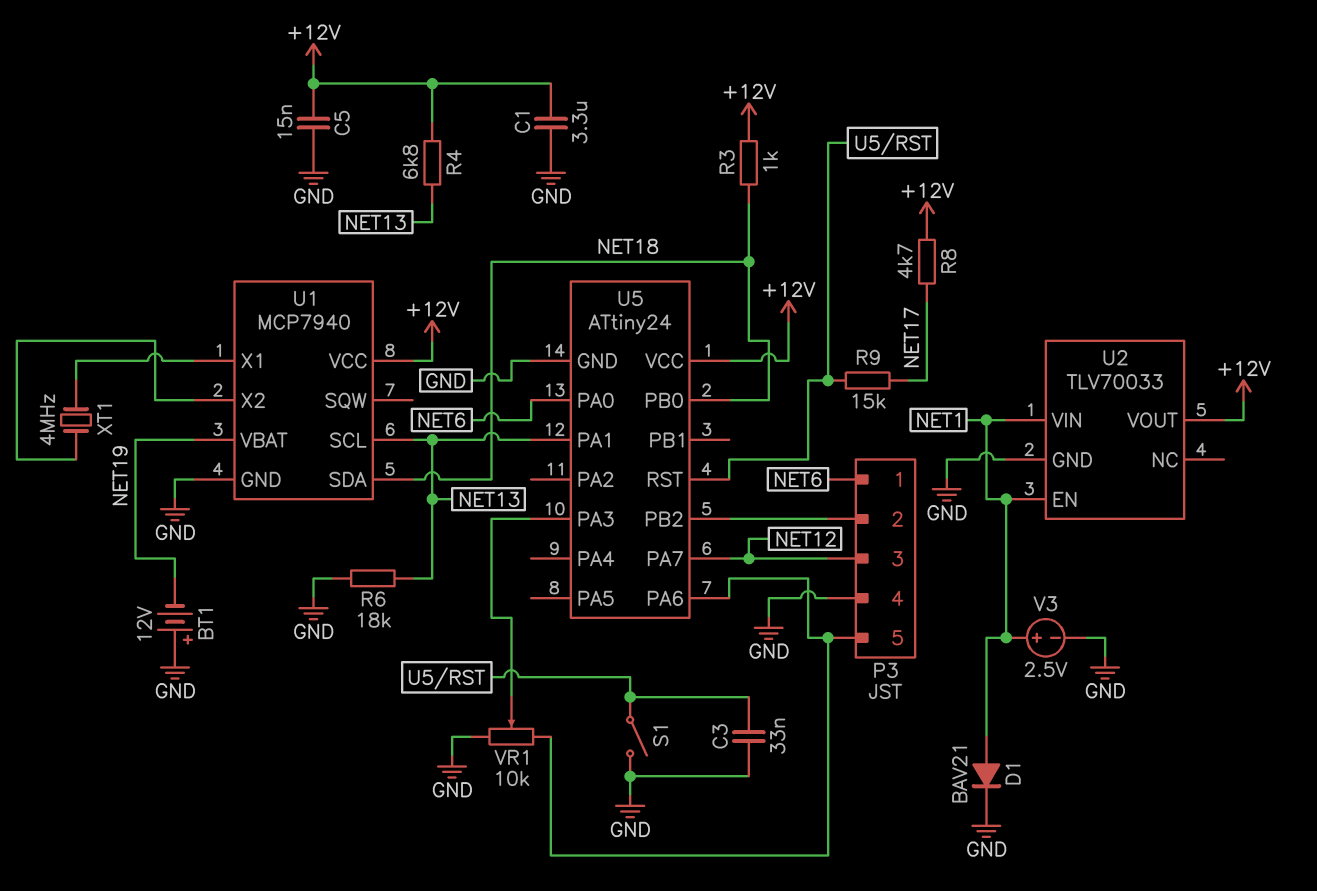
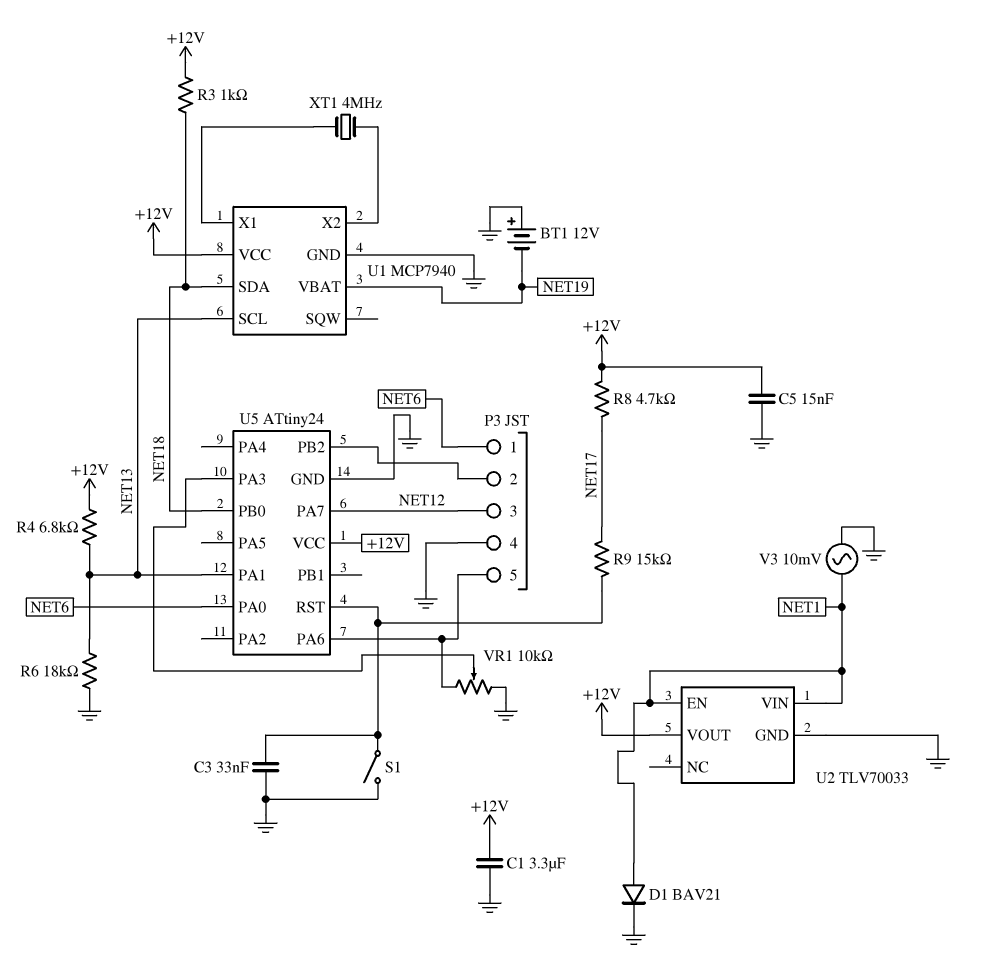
V3: 2.5V (plus NET1, minus GND) -> AC 10mV (GND, NET1)

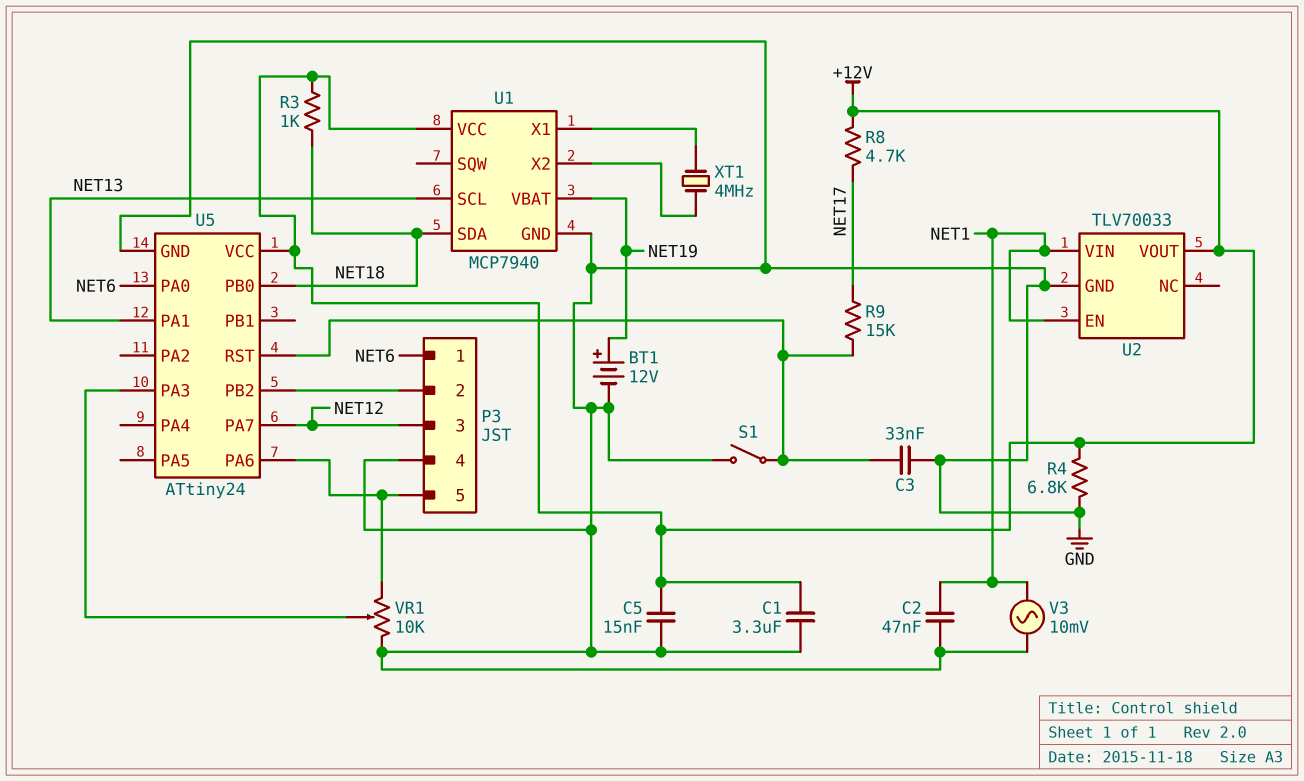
BT1: 12V (plus GND, minus NET19) -> 12V (plus NET19, minus GND)
C2: none -> 47nF (GND, NET1)
D1: diode BAV21 (A NET1, K GND) -> none
R4: 6.8k (+12V, NET13) -> 6.8k (+12V, GND)
R6: 18k (GND, NET13) -> none

